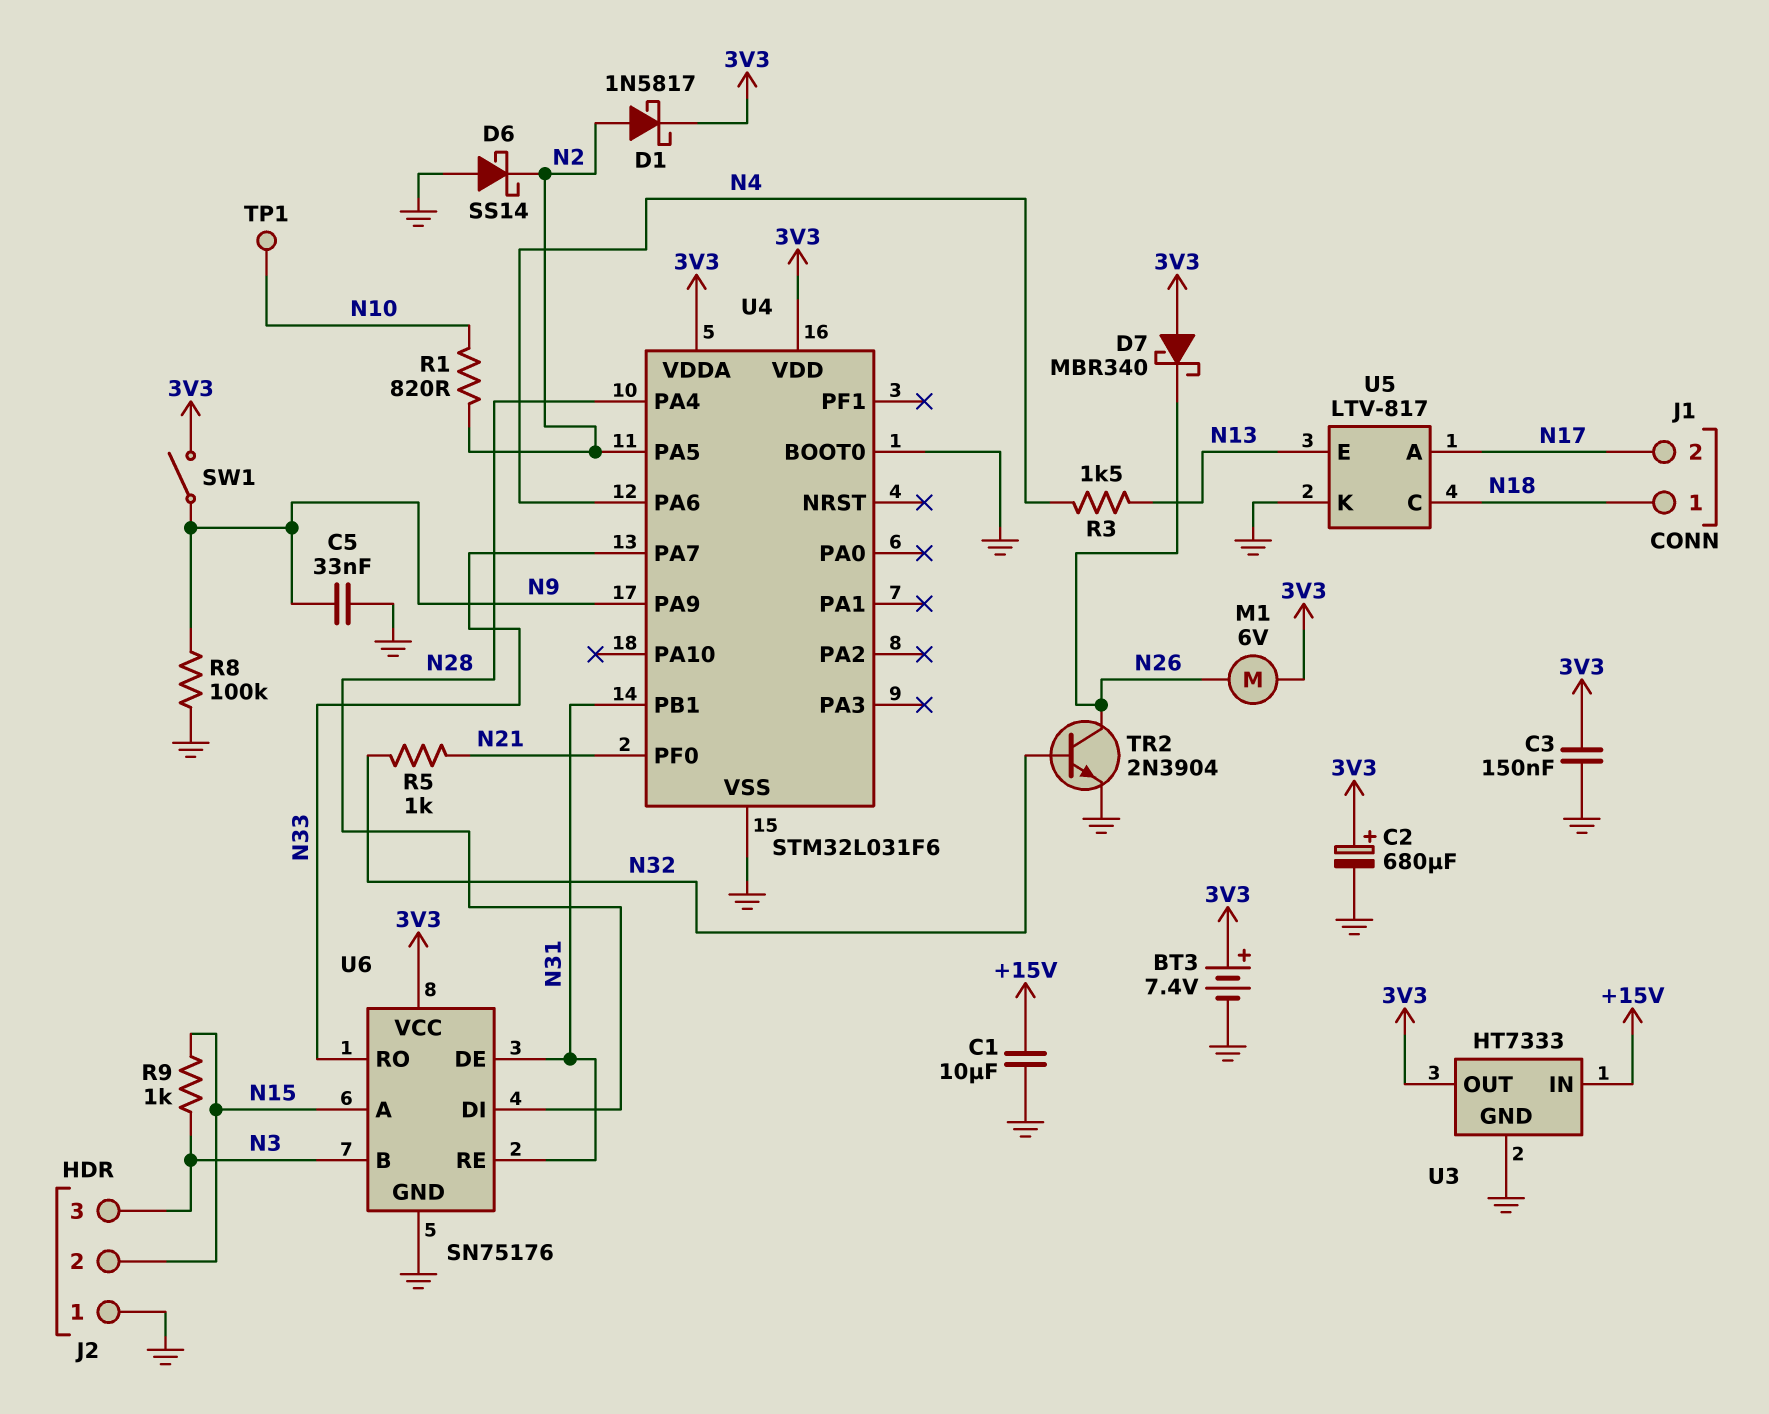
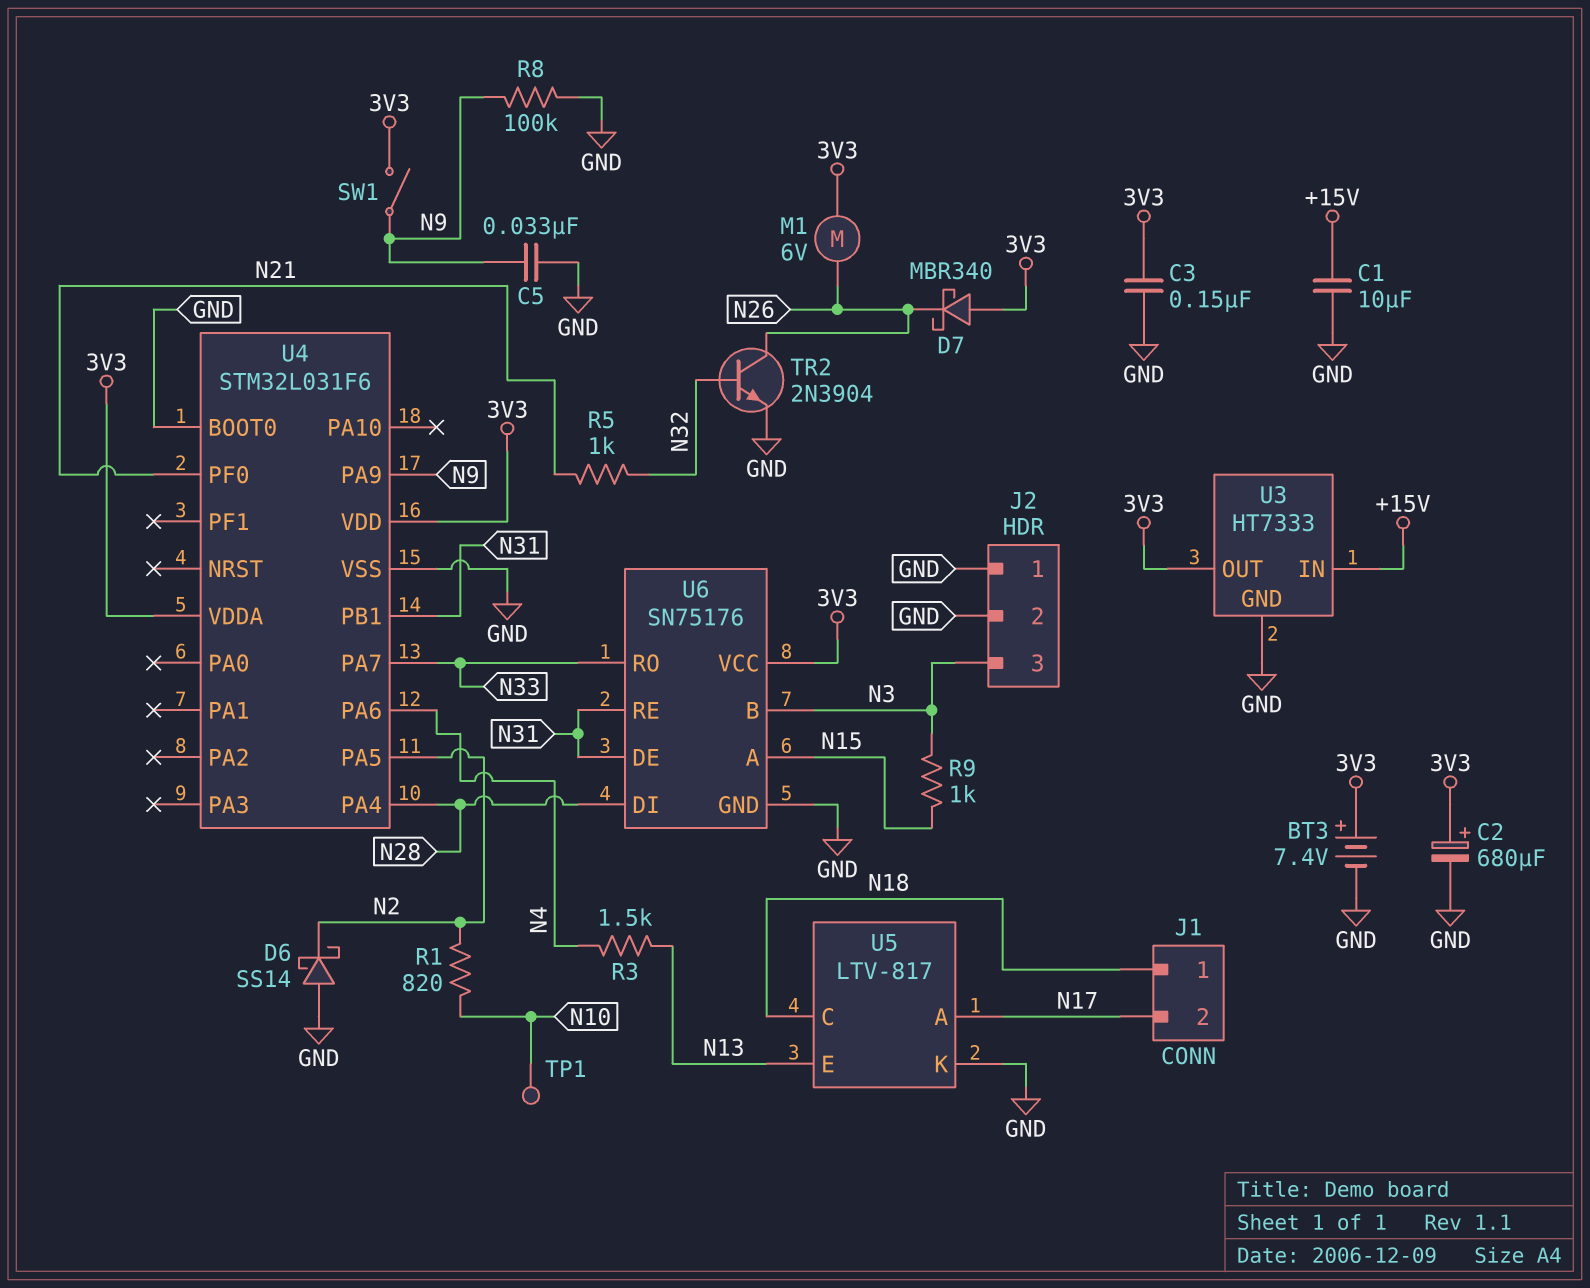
D1: schottky 1N5817 (A N2, K 3V3) -> none
J2 pin 2: N15 -> GND

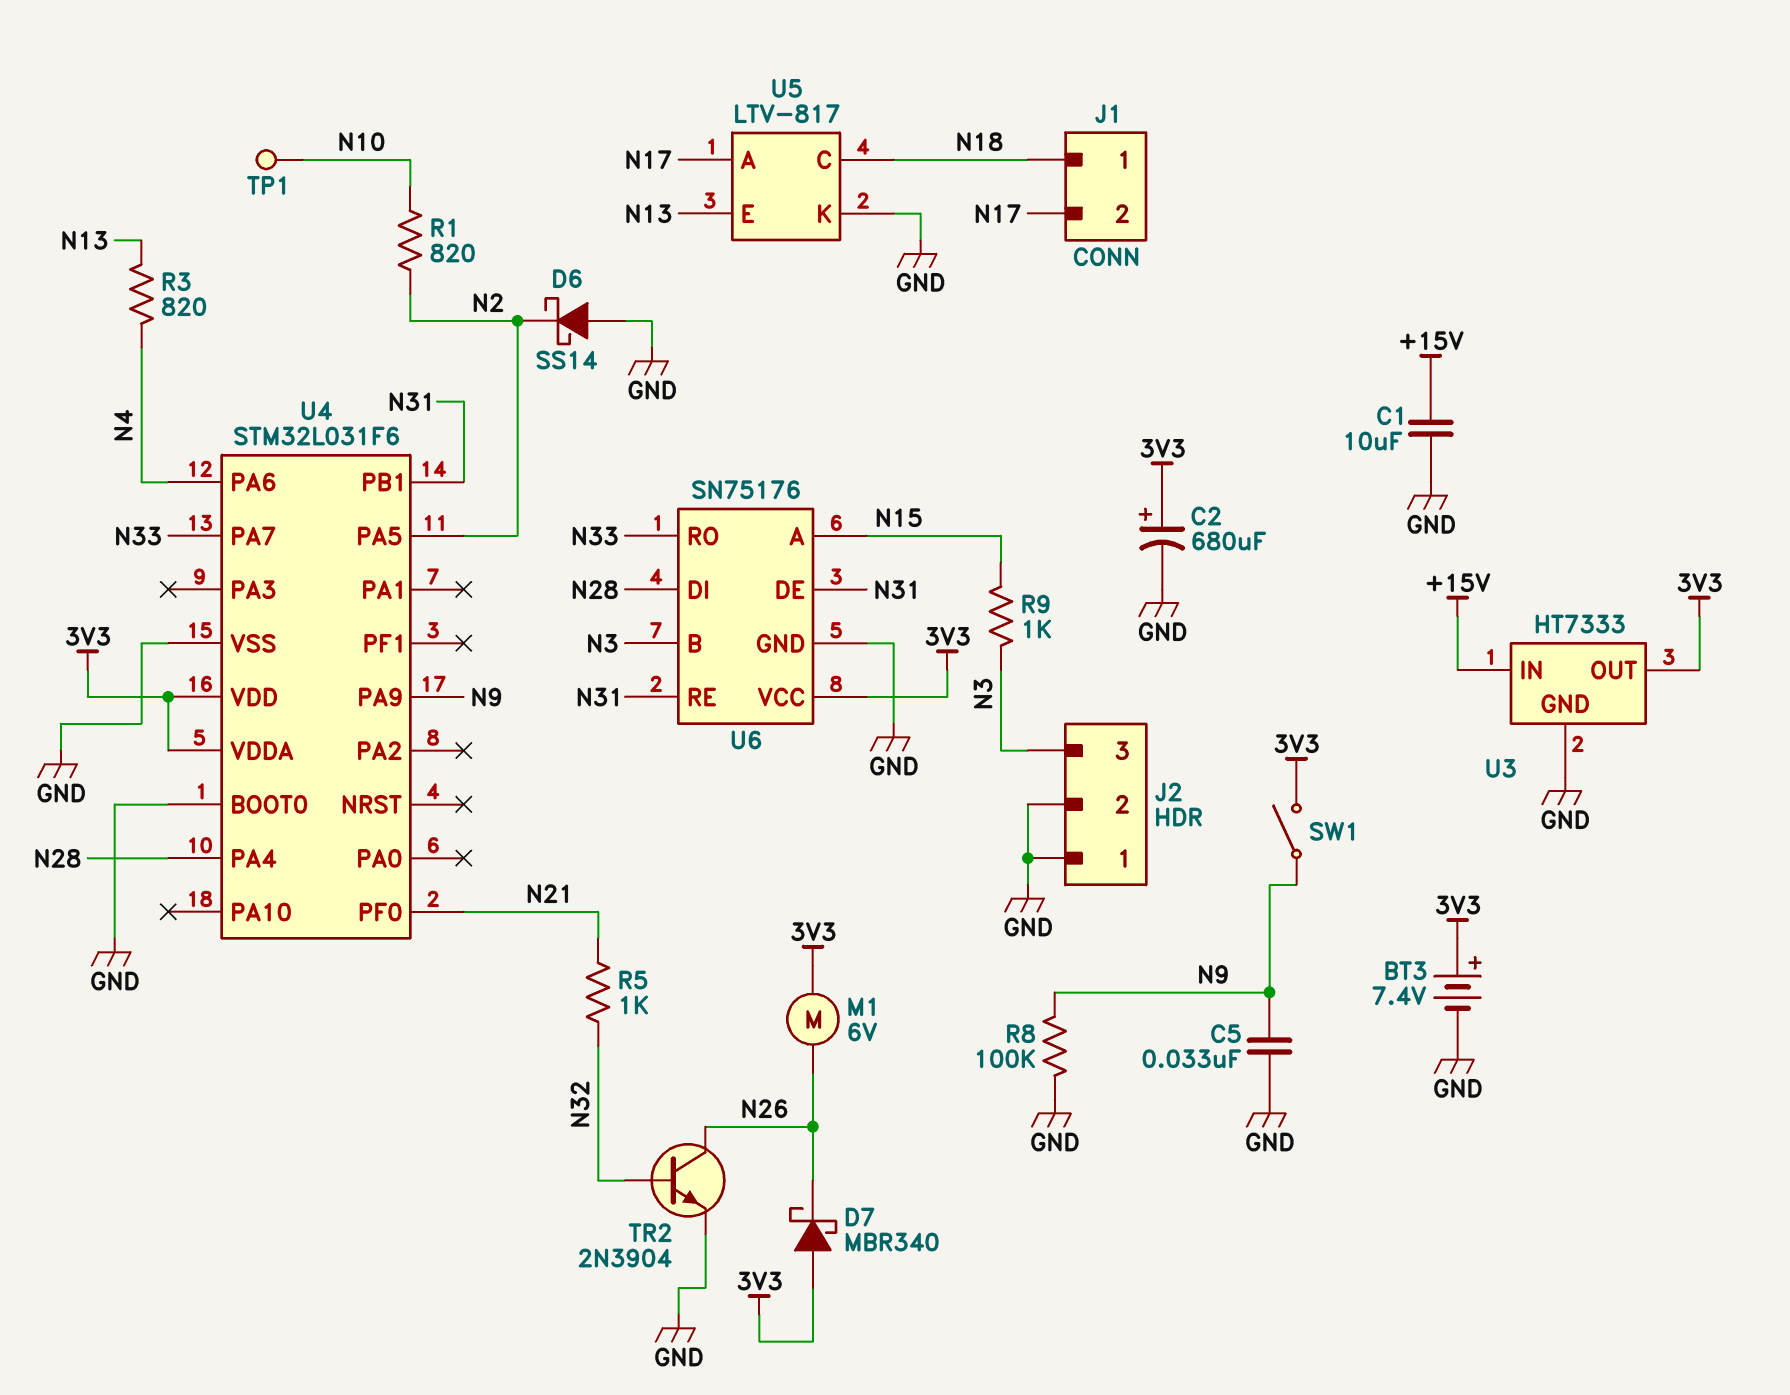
C3: 150nF (3V3, GND) -> none
R3: 1.5k (N4, N13) -> 820 (N4, N13)

